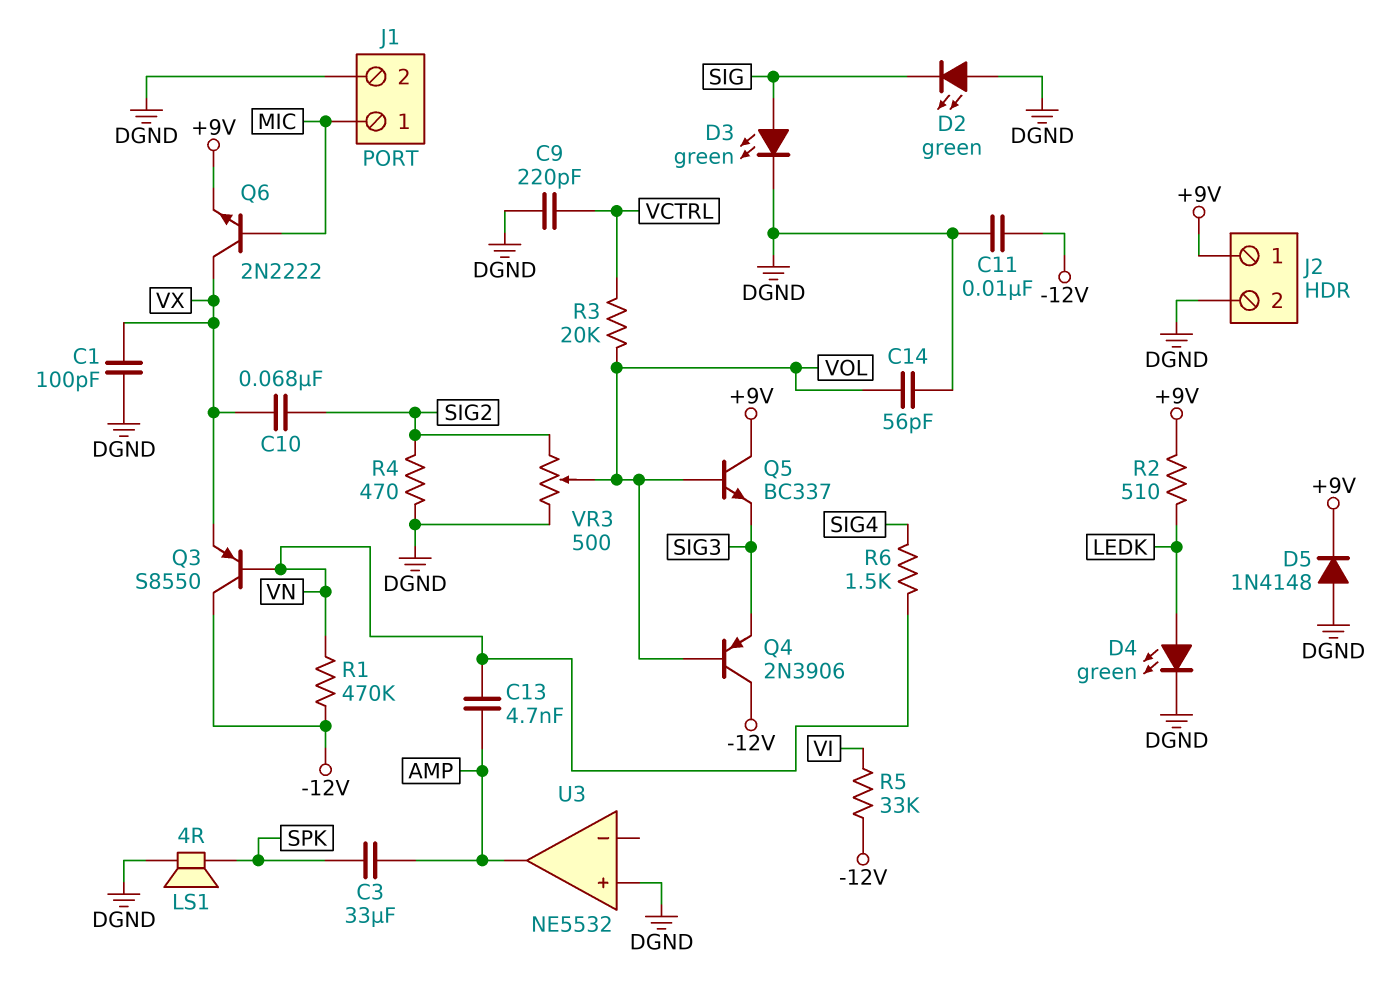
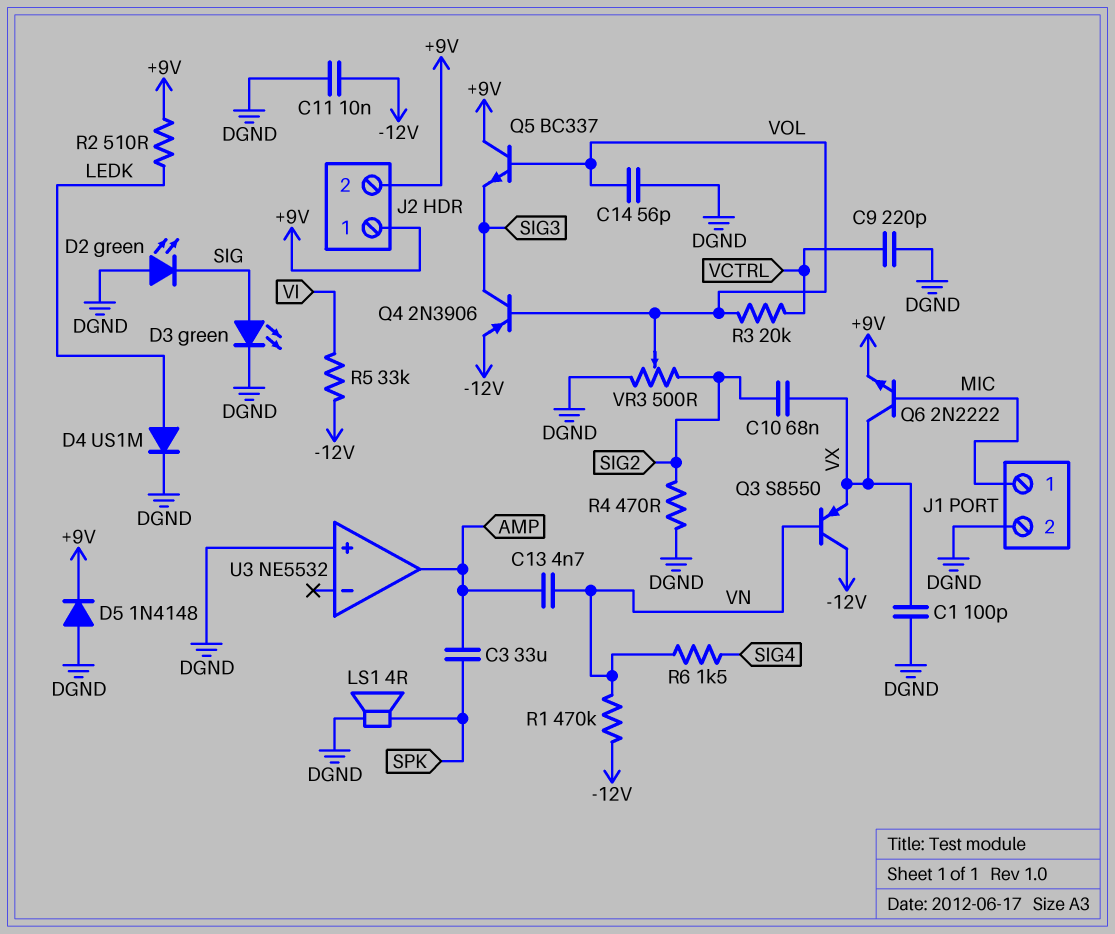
D4: LED green (A LEDK, K DGND) -> diode US1M (A LEDK, K DGND)
J2 pin 2: DGND -> +9V
Q4: PNP 2N3906 (B VOL, C -12V, E SIG3) -> PNP 2N3906 (B VOL, C SIG3, E -12V)

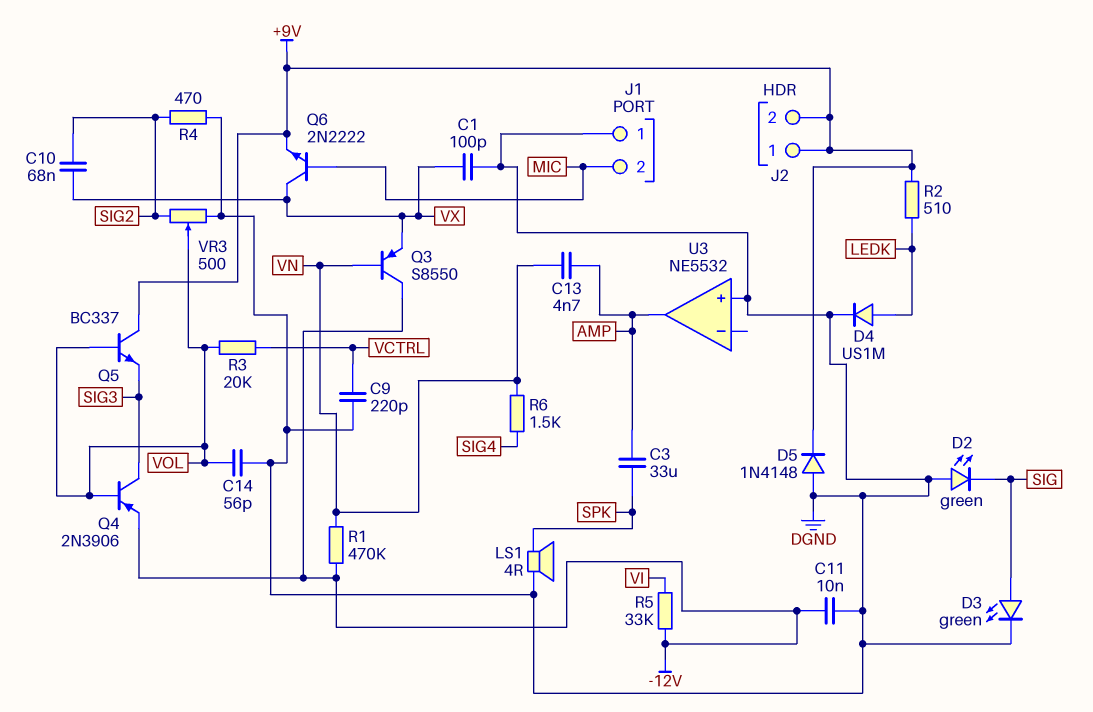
J1 pin 1: MIC -> DGND
J1 pin 2: DGND -> MIC

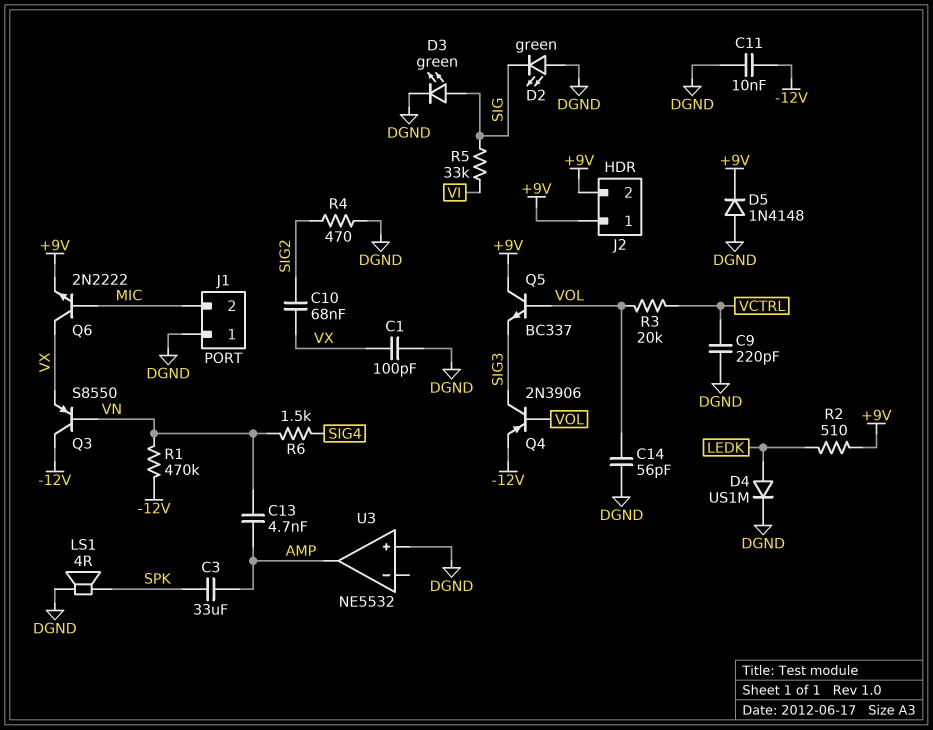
R5: 33k (-12V, VI) -> 33k (SIG, VI)
VR3: 500 (DGND, SIG2, wiper VOL) -> none

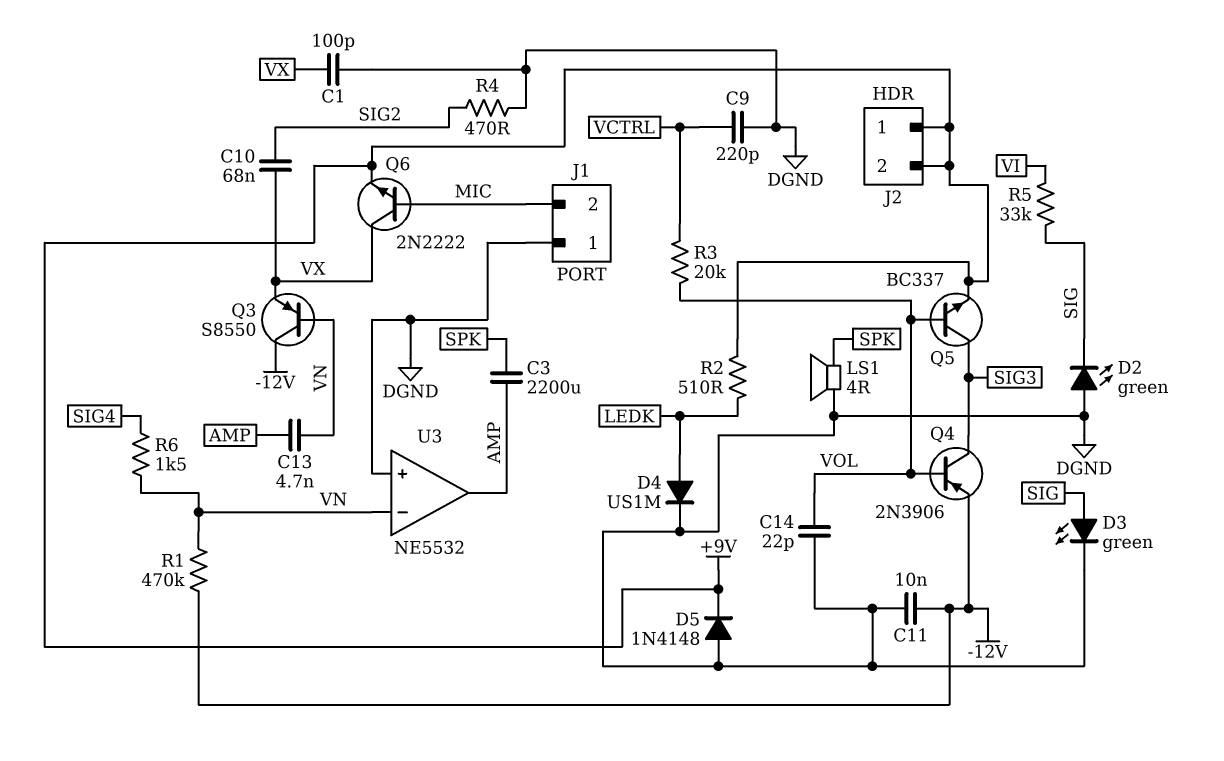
C3: 33uF (AMP, SPK) -> 2200uF (AMP, SPK)
C14: 56pF (DGND, VOL) -> 22pF (DGND, VOL)
Q5: NPN BC337 (B VOL, C +9V, E SIG3) -> NPN BC337 (B VOL, C SIG3, E +9V)
U3 pin in-: none -> VN

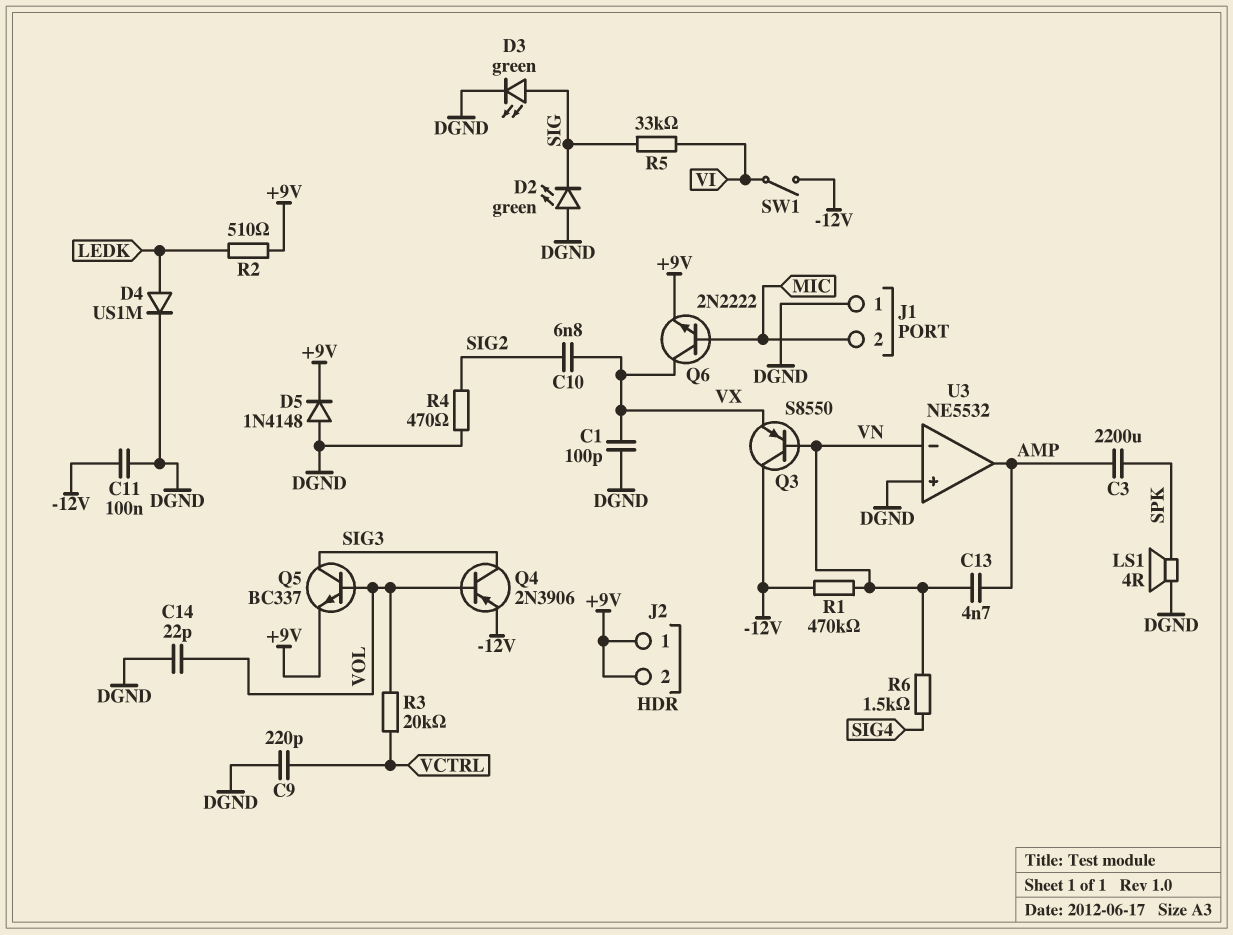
C10: 68nF (SIG2, VX) -> 6.8nF (SIG2, VX)
C11: 10nF (-12V, DGND) -> 100nF (-12V, DGND)
SW1: none -> switch (-12V, VI)

